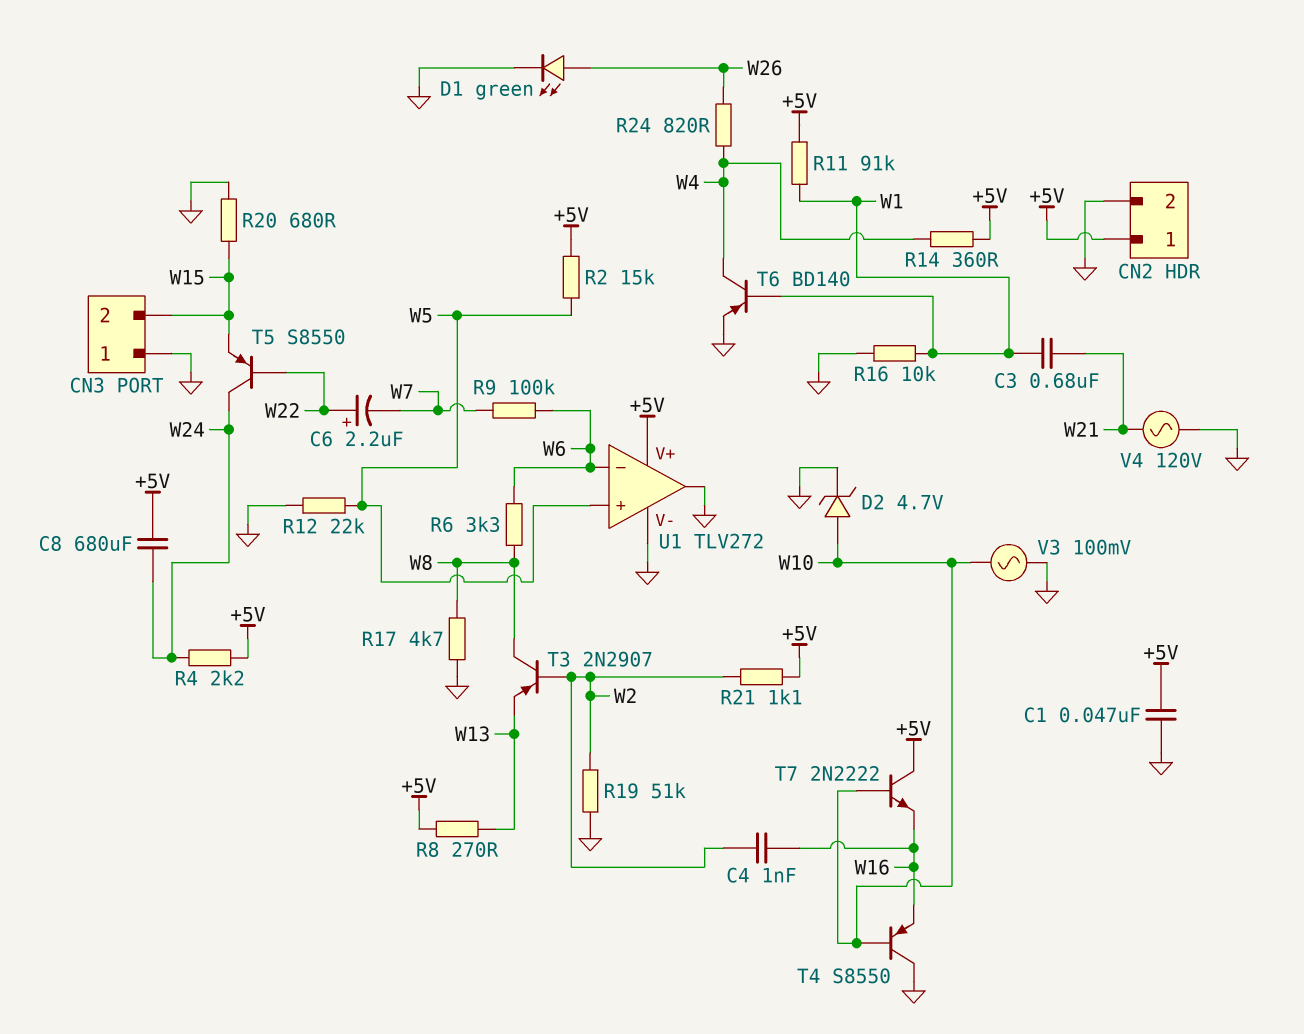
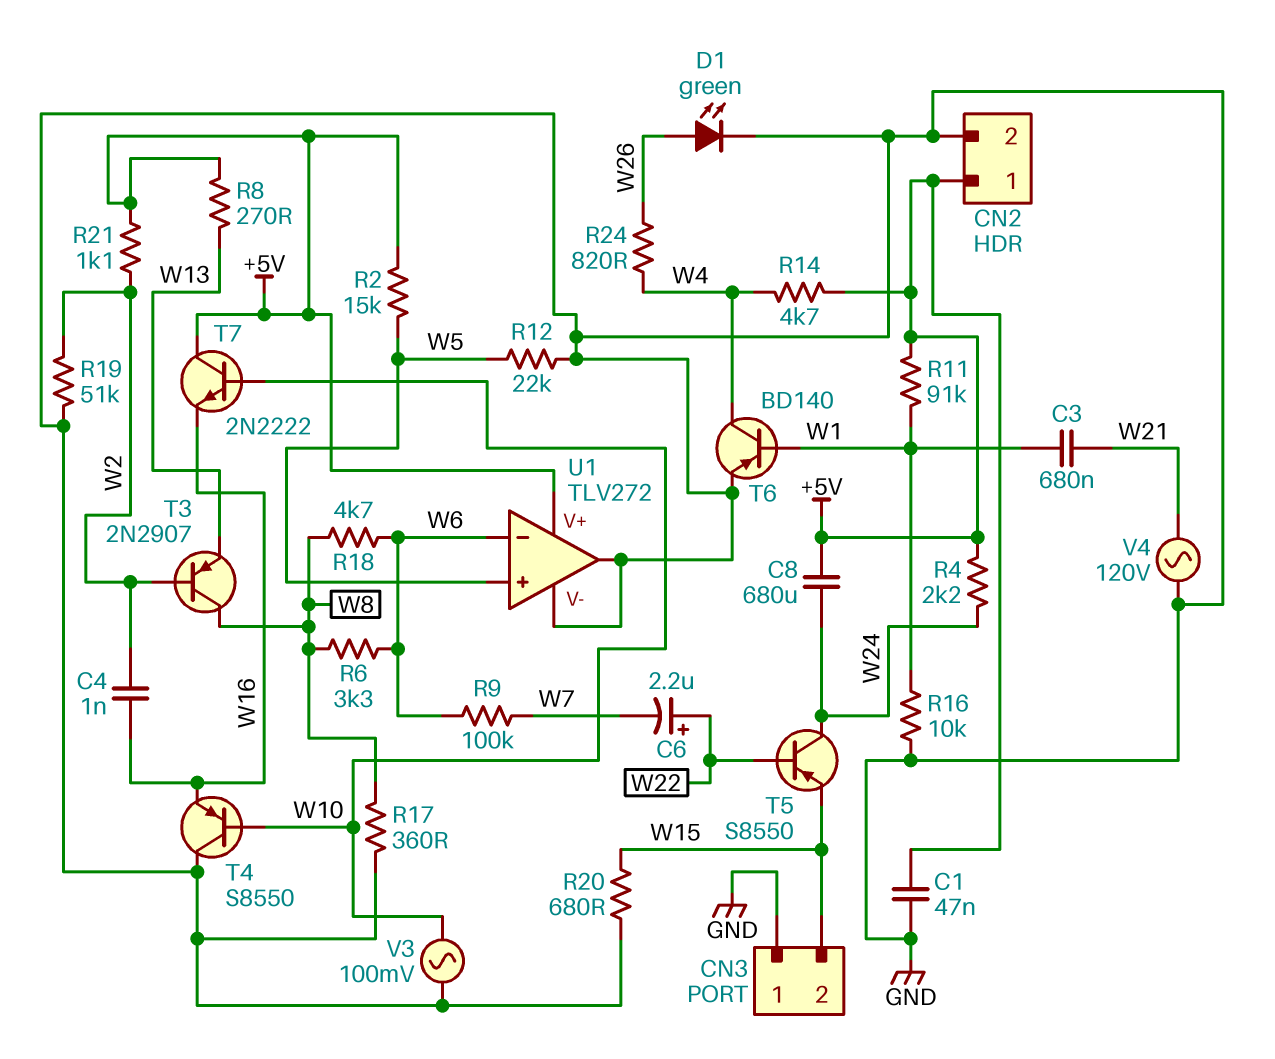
D2: zener 4.7V (A W10, K GND) -> none
R14: 360 (+5V, W4) -> 4.7k (+5V, W4)
R17: 4.7k (GND, W8) -> 360 (GND, W8)
R18: none -> 4.7k (W6, W8)

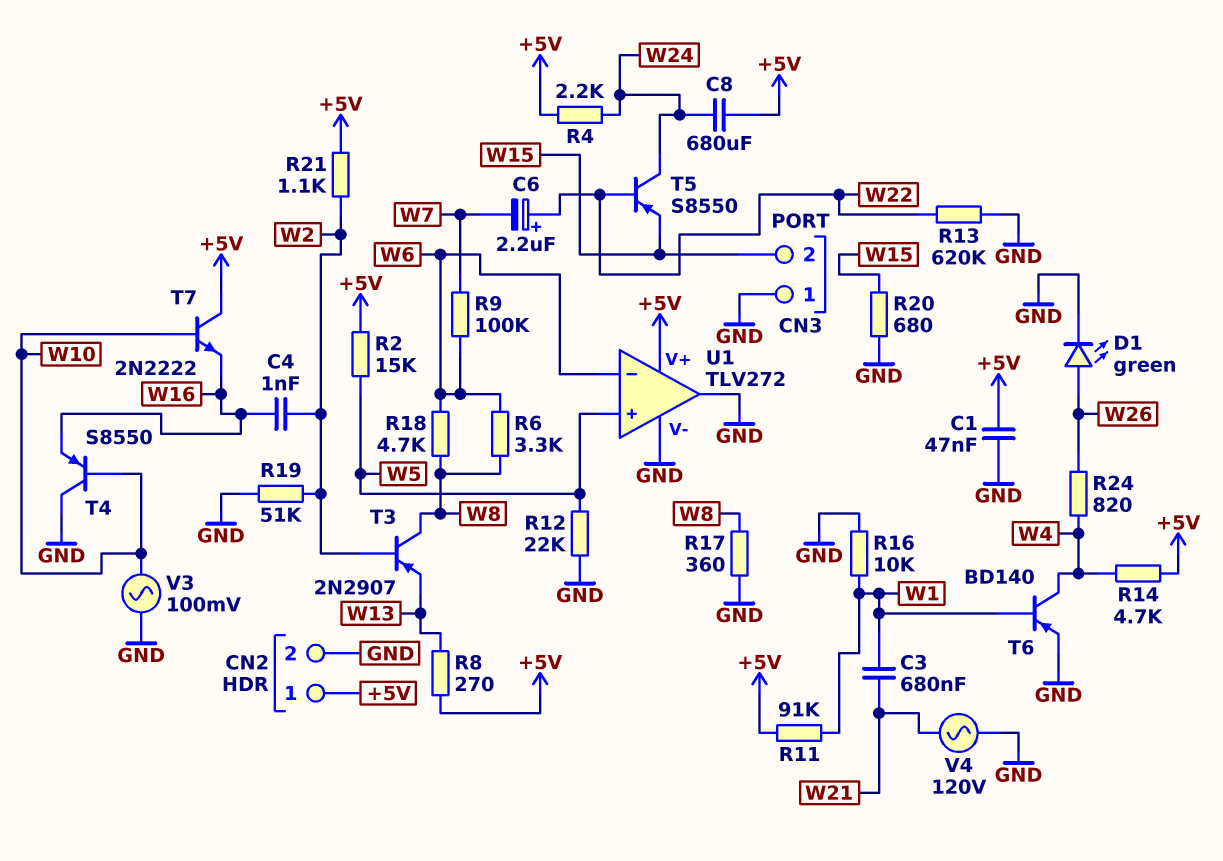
R13: none -> 620k (GND, W22)

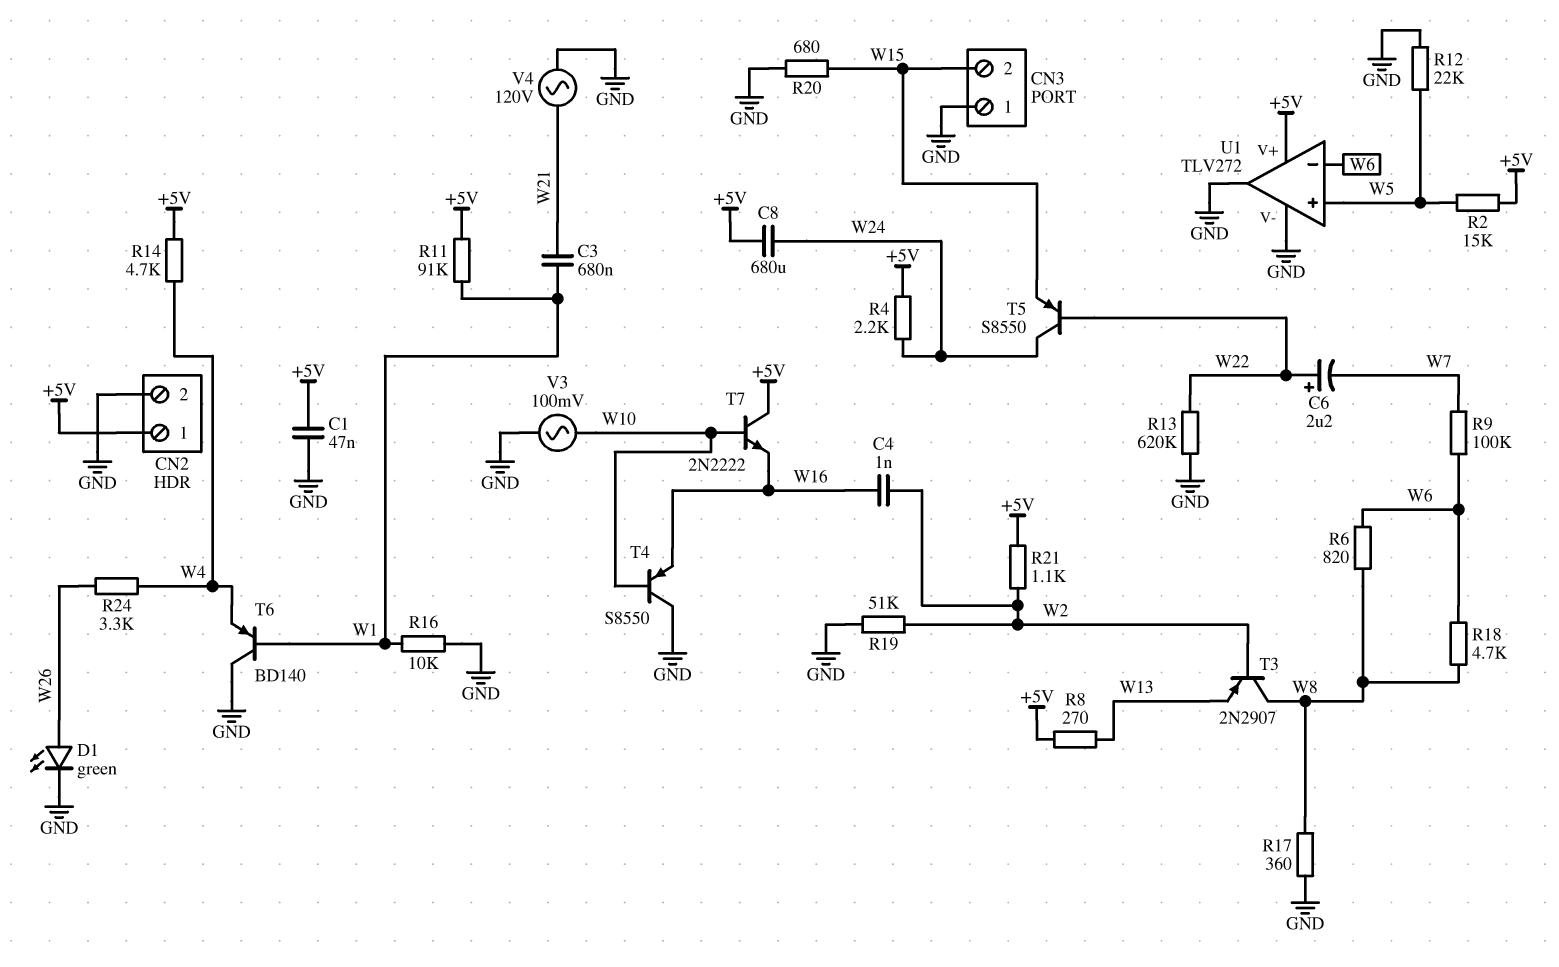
R6: 3.3k (W6, W8) -> 820 (W6, W8)
R24: 820 (W4, W26) -> 3.3k (W4, W26)
T6: PNP BD140 (B W1, C W4, E GND) -> PNP BD140 (B W1, C GND, E W4)

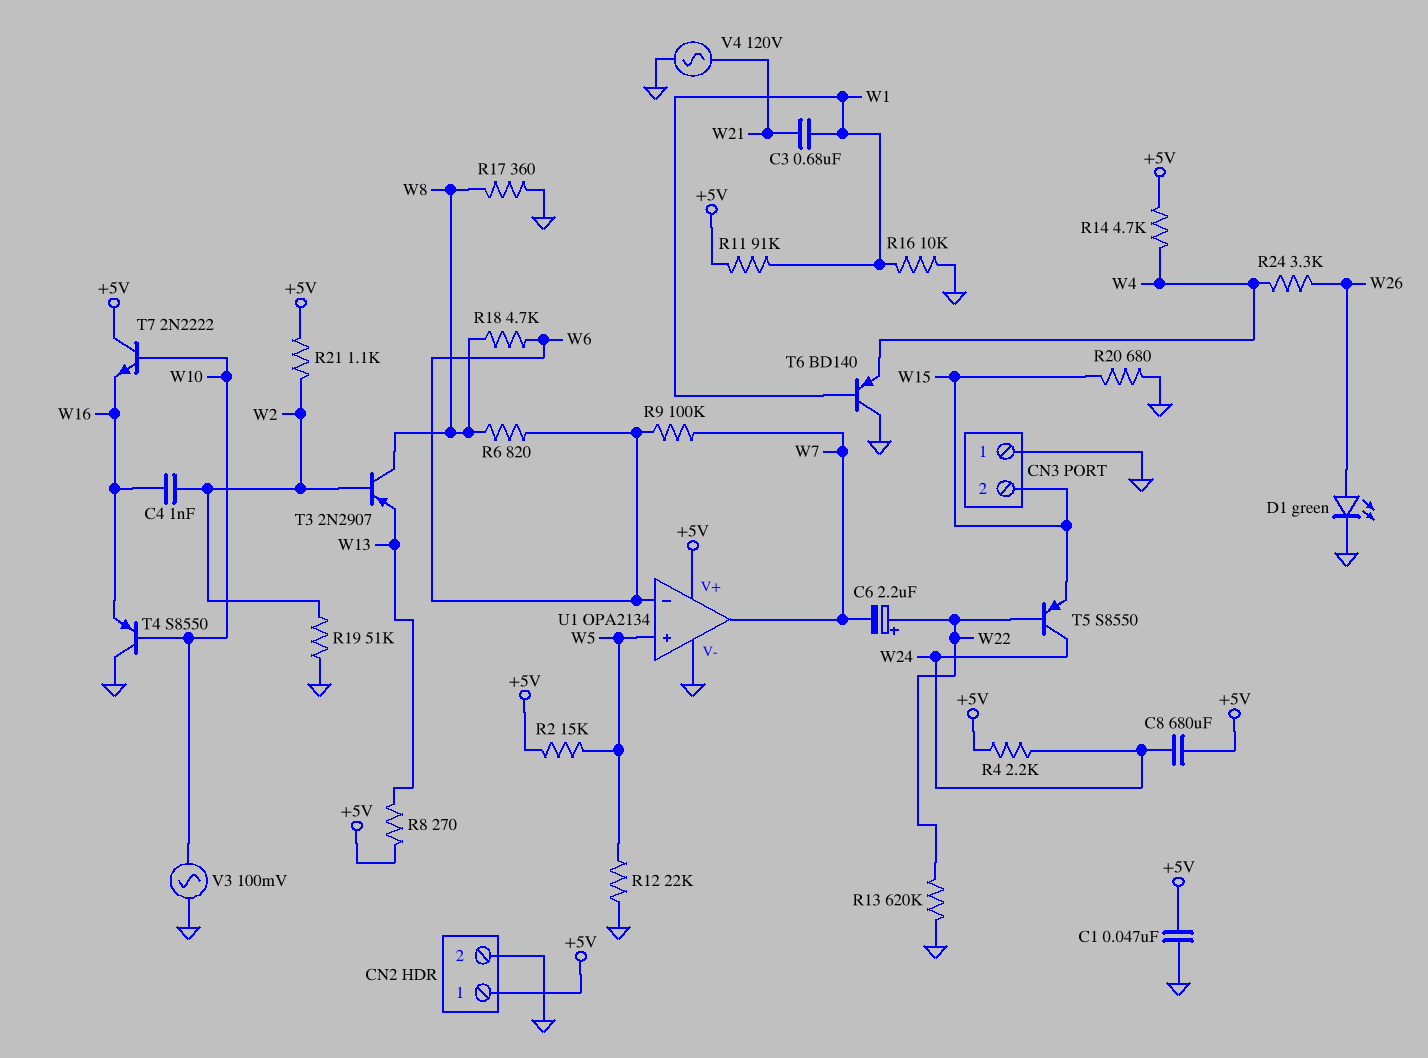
U1: TLV272 -> OPA2134
U1 pin out: GND -> W7

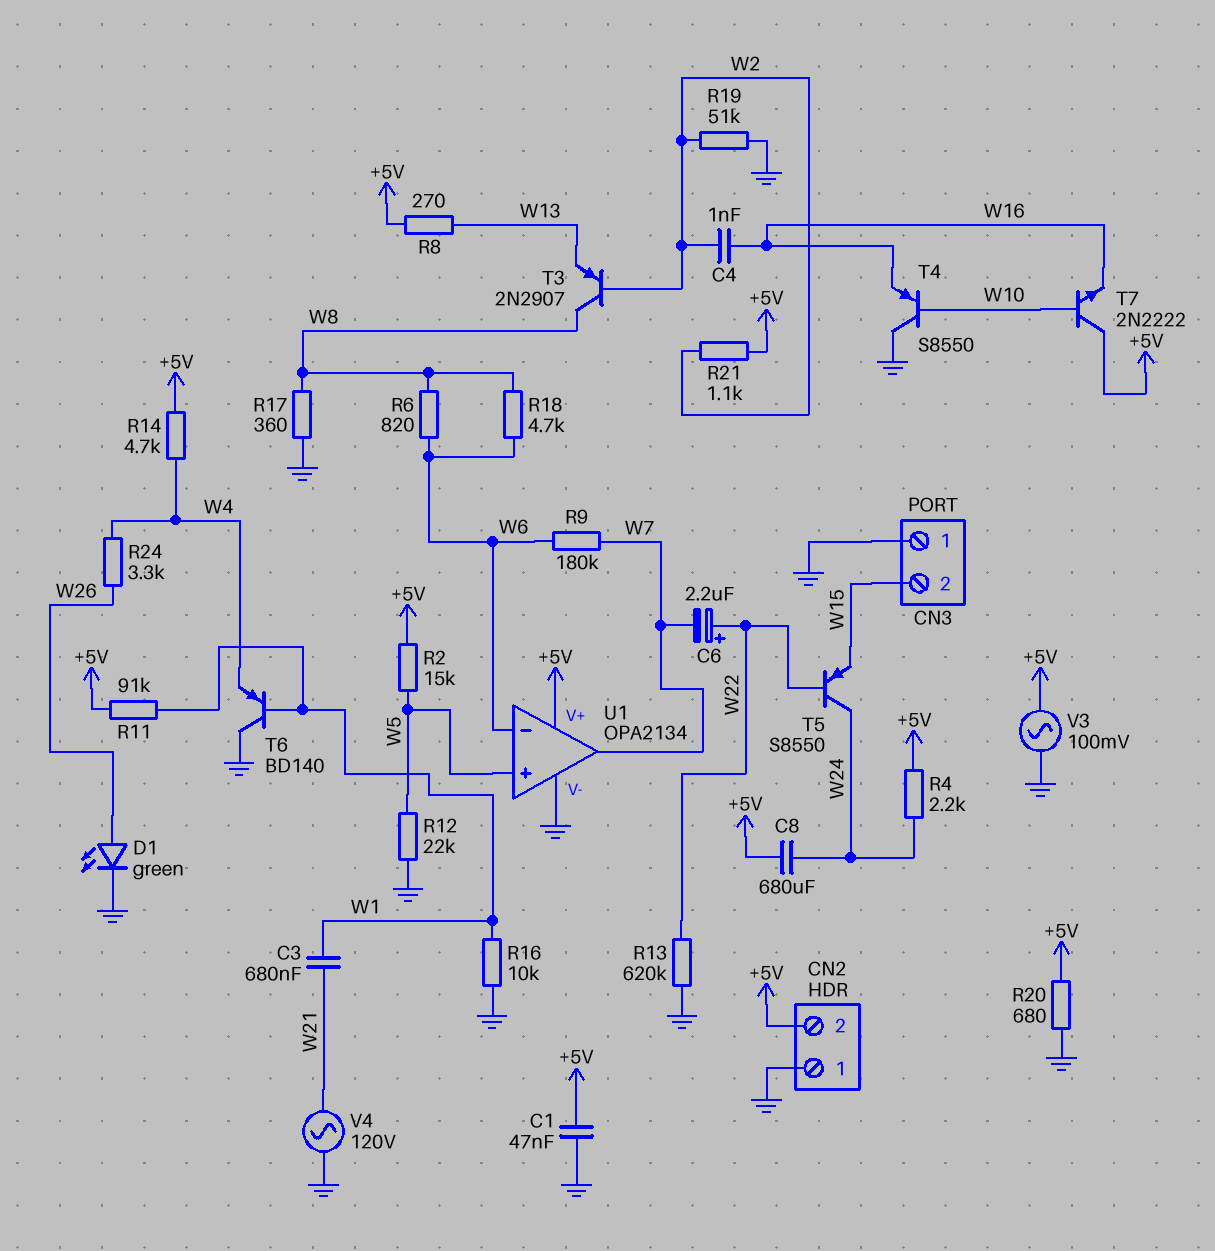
CN2 pin 1: +5V -> GND
CN2 pin 2: GND -> +5V
R9: 100k (W6, W7) -> 180k (W6, W7)
R20: 680 (GND, W15) -> 680 (+5V, GND)
V3: AC 100mV (GND, W10) -> AC 100mV (+5V, GND)

